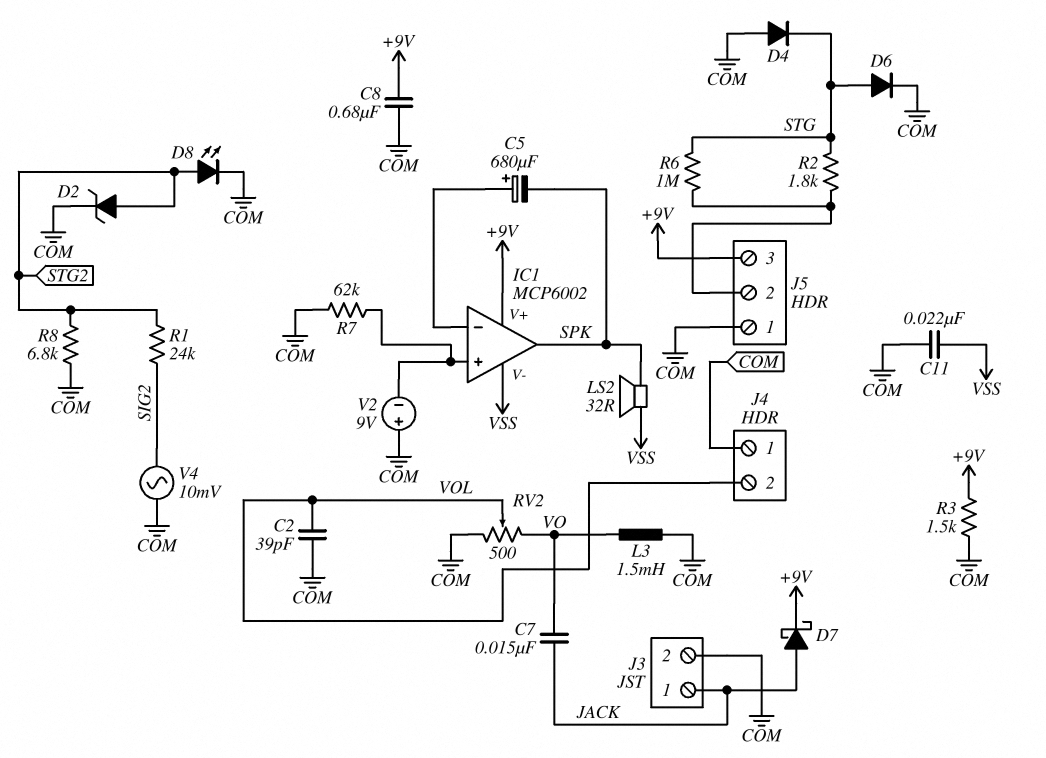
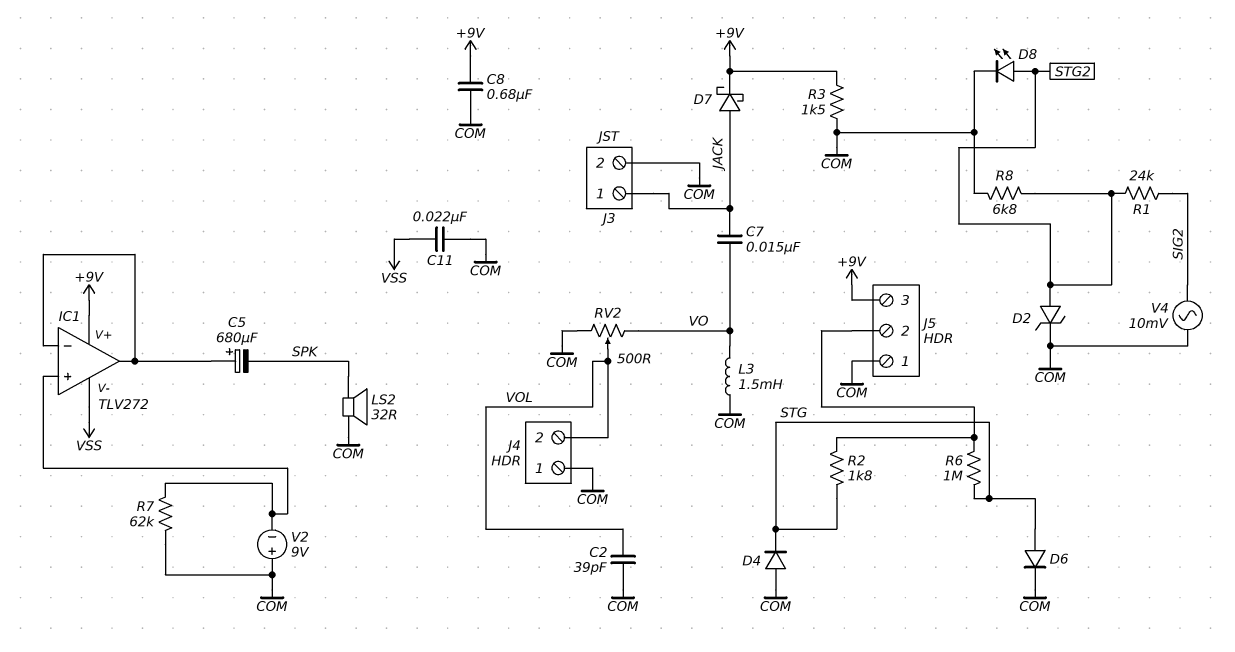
IC1: MCP6002 -> TLV272
IC1 pin out: SPK -> IC1/in-
LS2: speaker 32R (SPK, VSS) -> speaker 32R (COM, SPK)

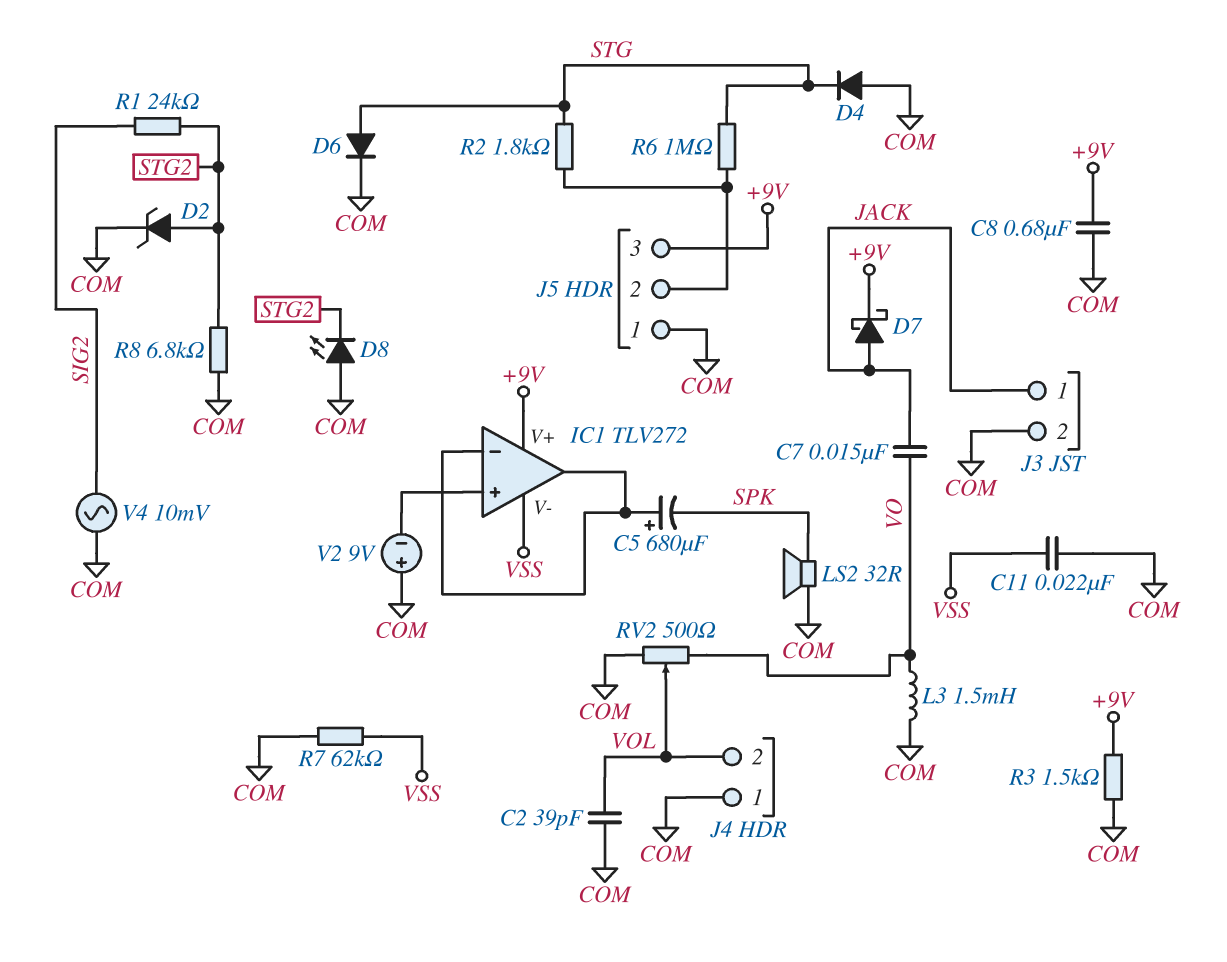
D8: LED (A STG2, K COM) -> LED (A COM, K STG2)
R7: 62k (COM, IC1/in+) -> 62k (COM, VSS)

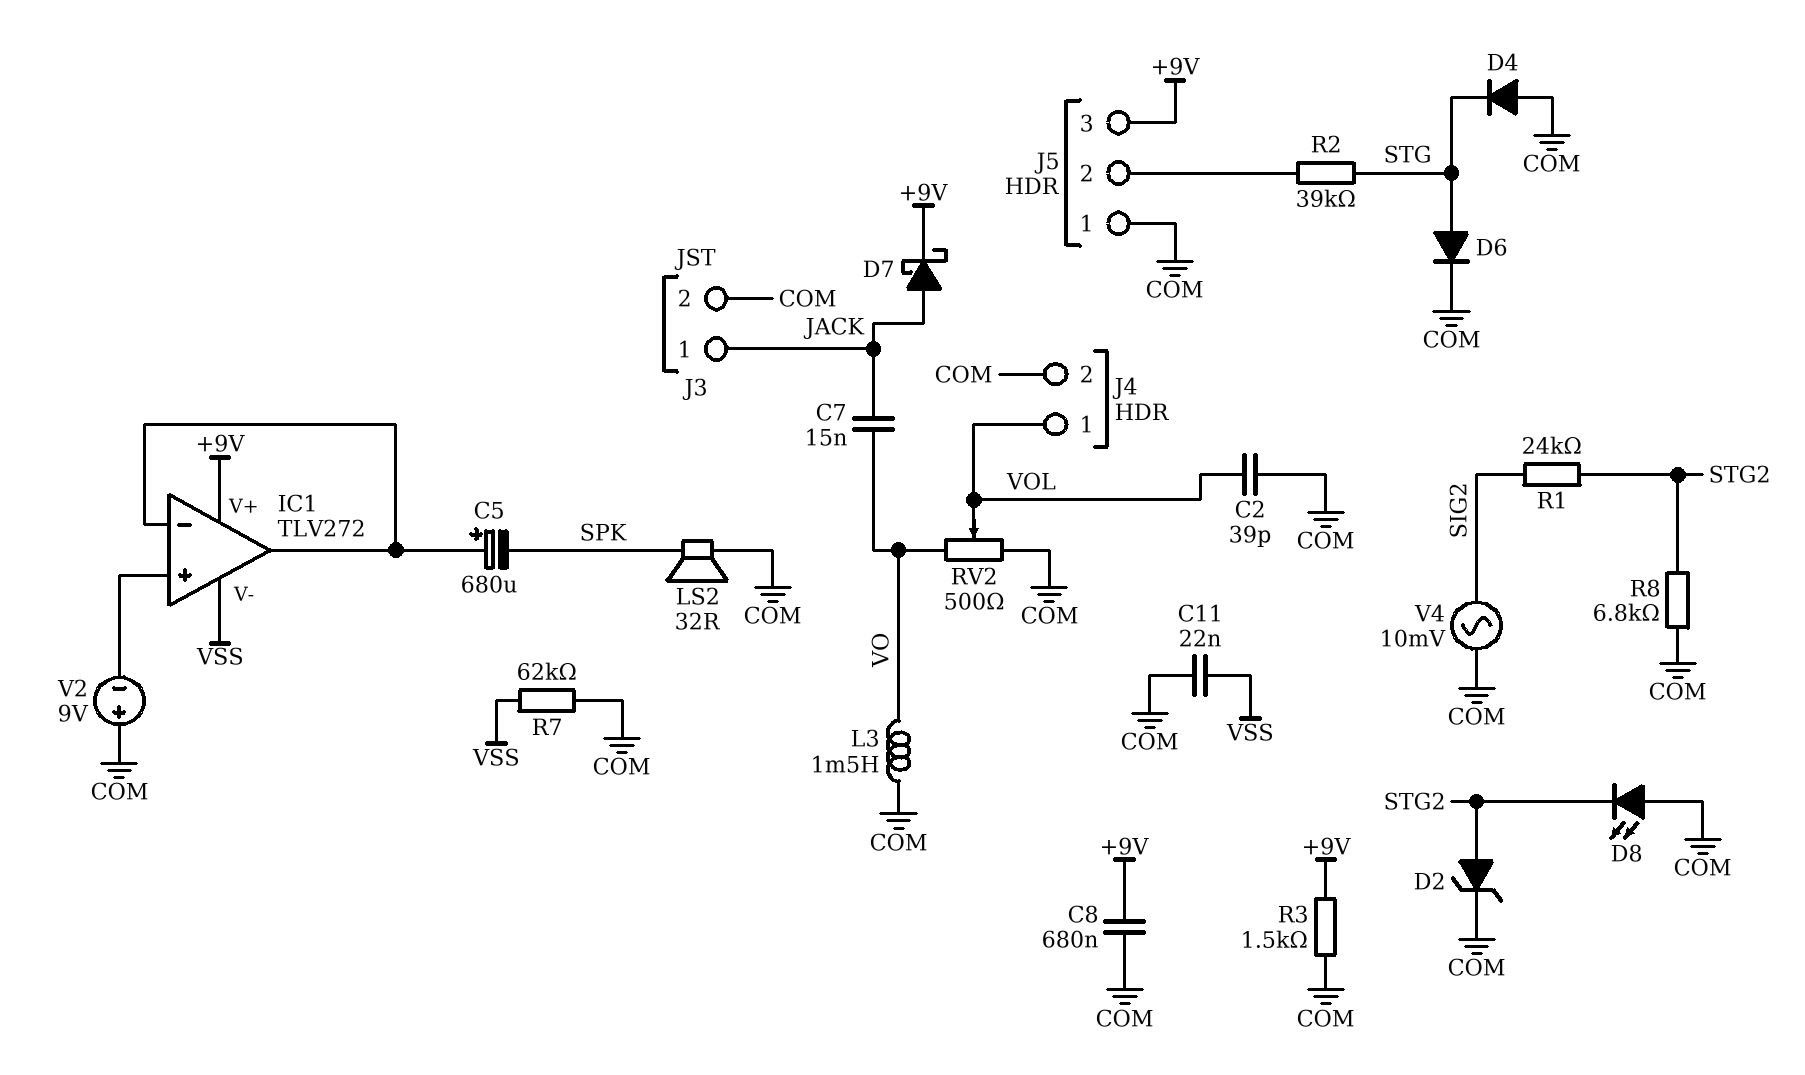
J4 pin 1: COM -> VOL
J4 pin 2: VOL -> COM
R2: 1.8k (J5/2, STG) -> 39k (J5/2, STG)
R6: 1M (J5/2, STG) -> none

